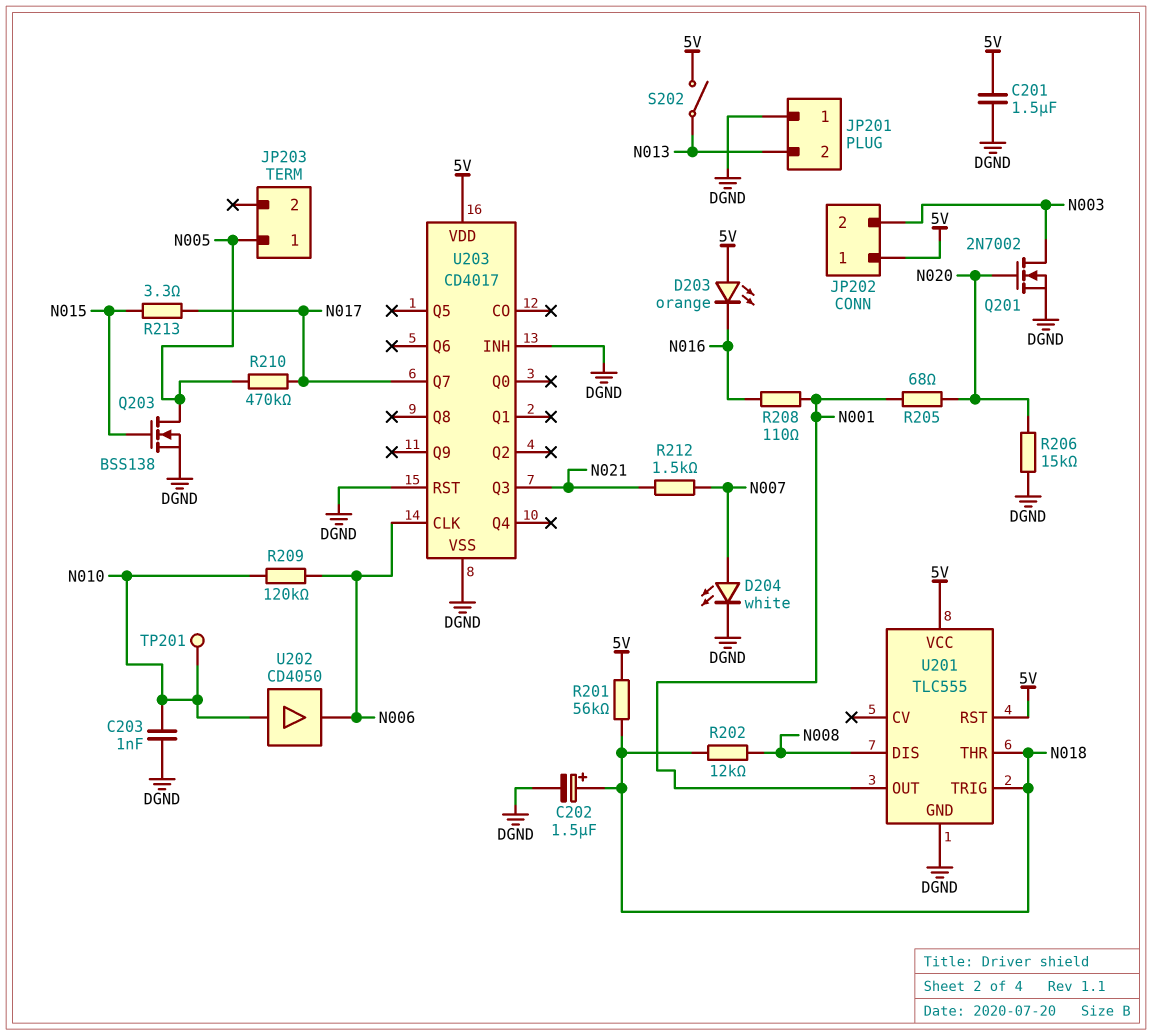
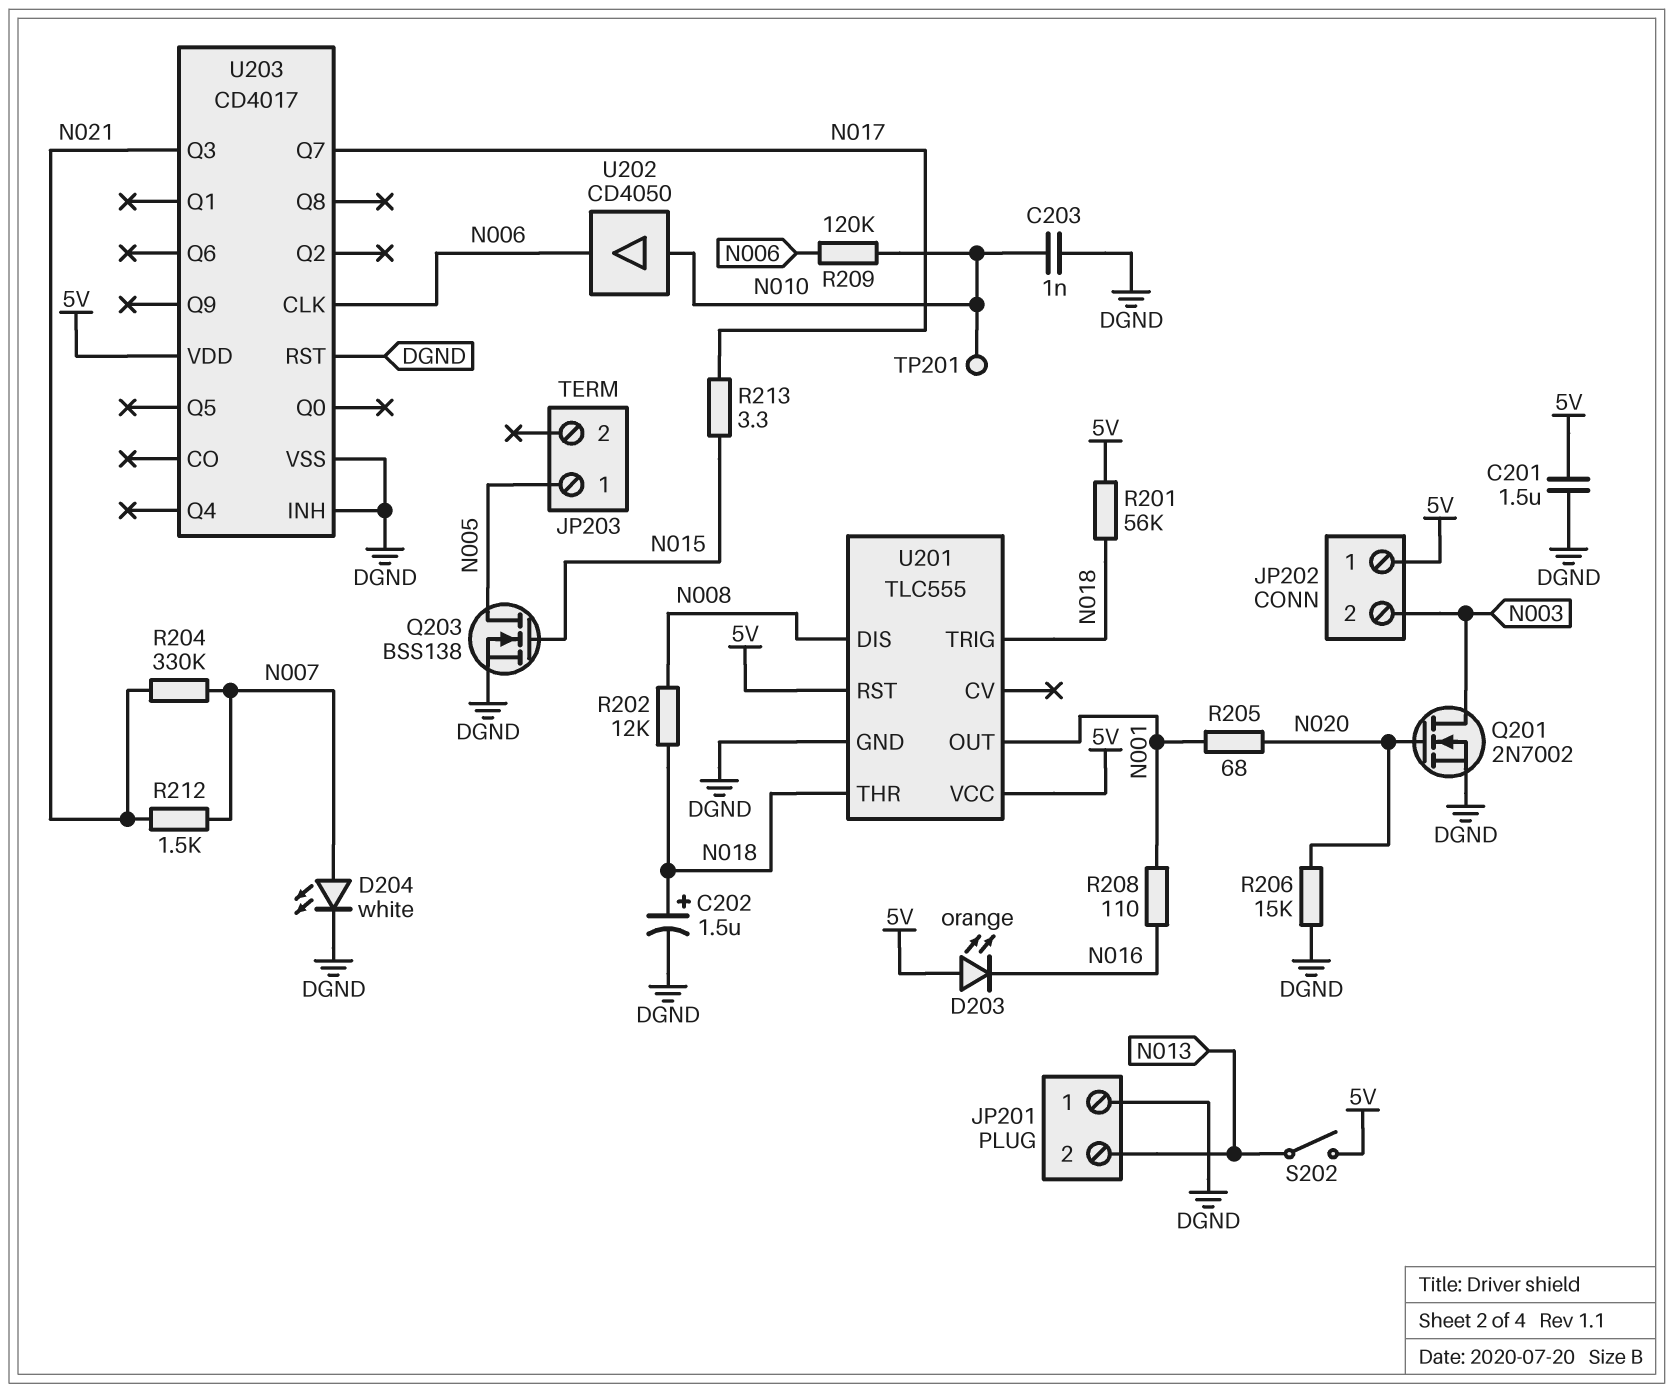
R204: none -> 330k (N007, N021)
R210: 470k (N005, N017) -> none

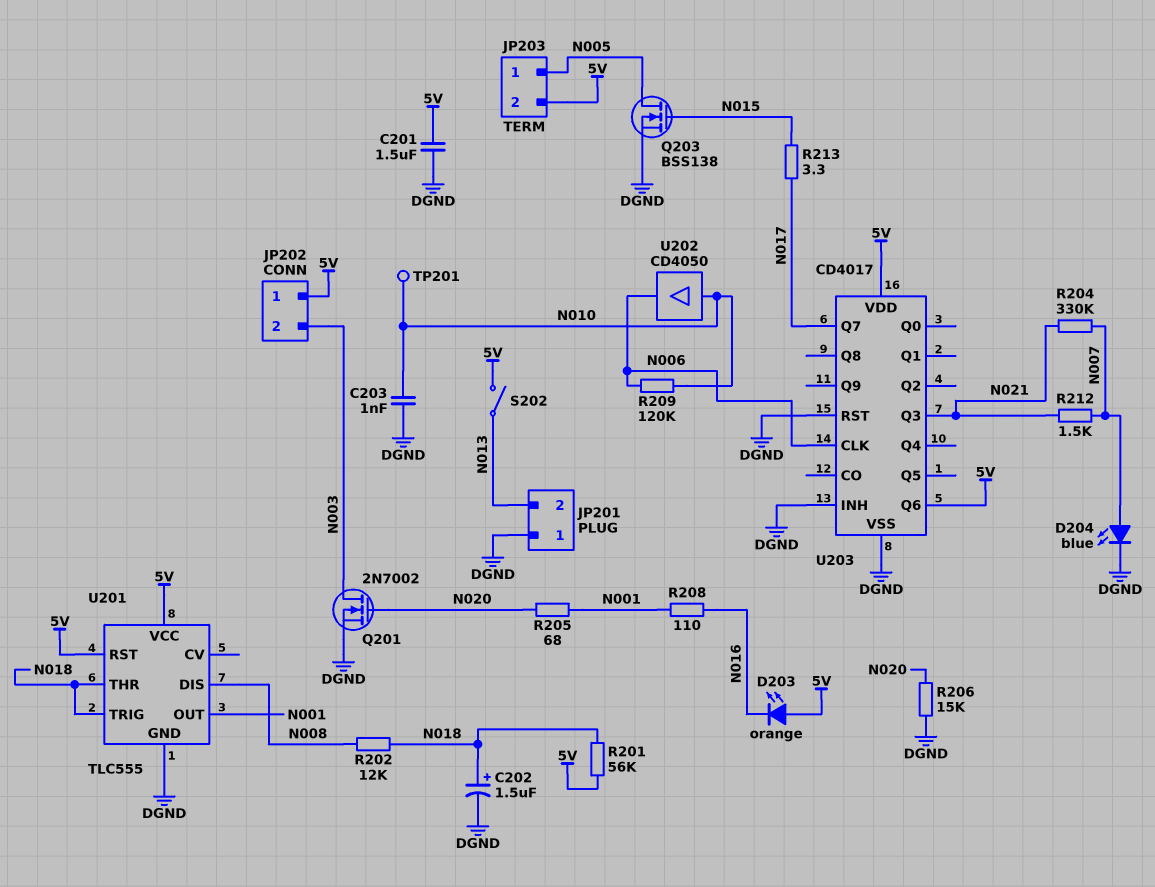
D204: LED white (A N007, K DGND) -> LED blue (A N007, K DGND)
JP203 pin 2: none -> 5V
U203 pin Q6: none -> 5V

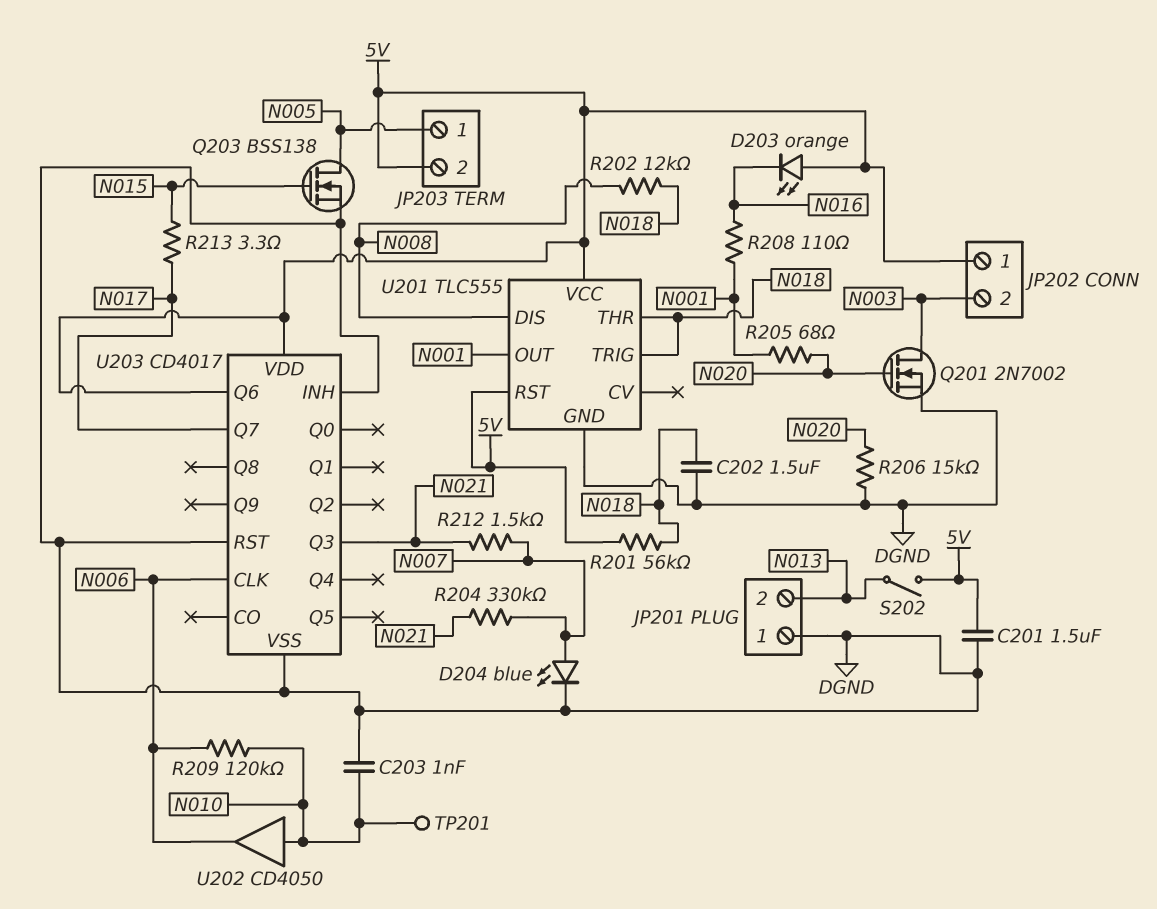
C202: 1.5uF (plus N018, minus DGND) -> 1.5uF (DGND, N018)

